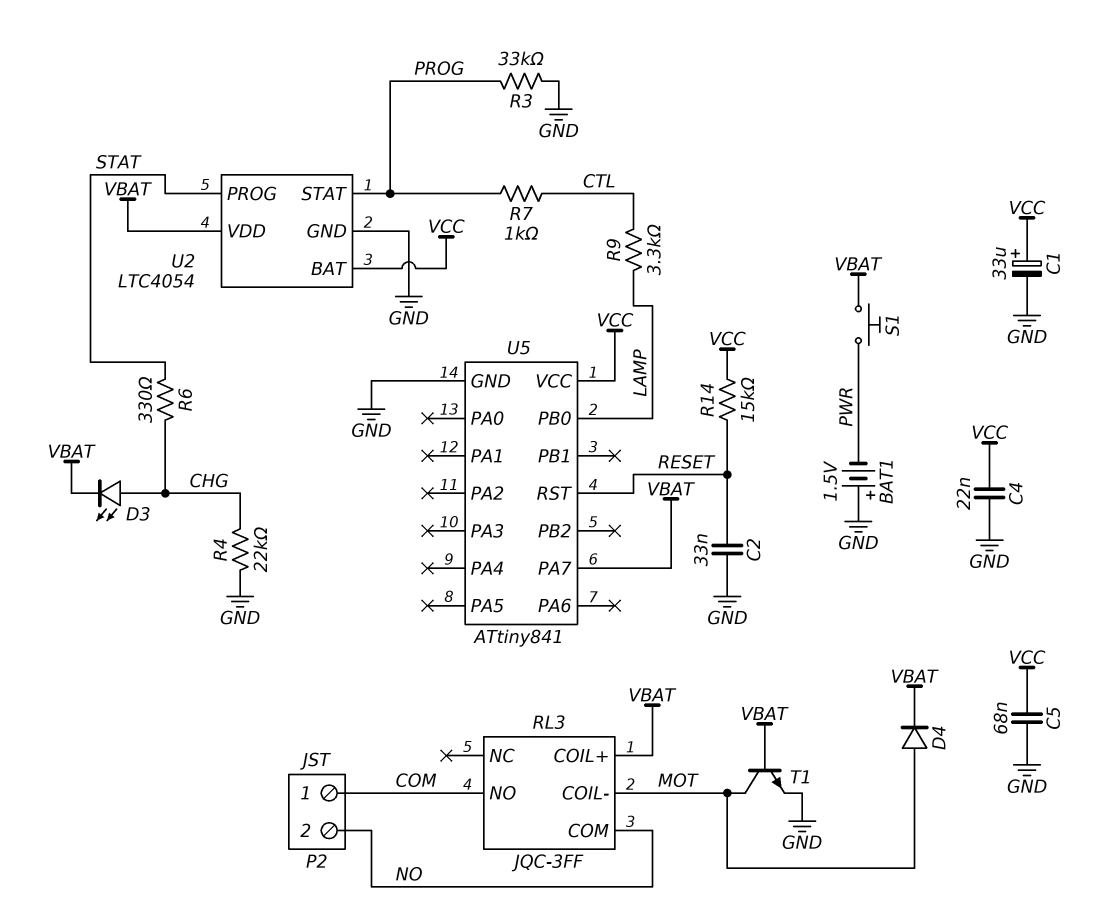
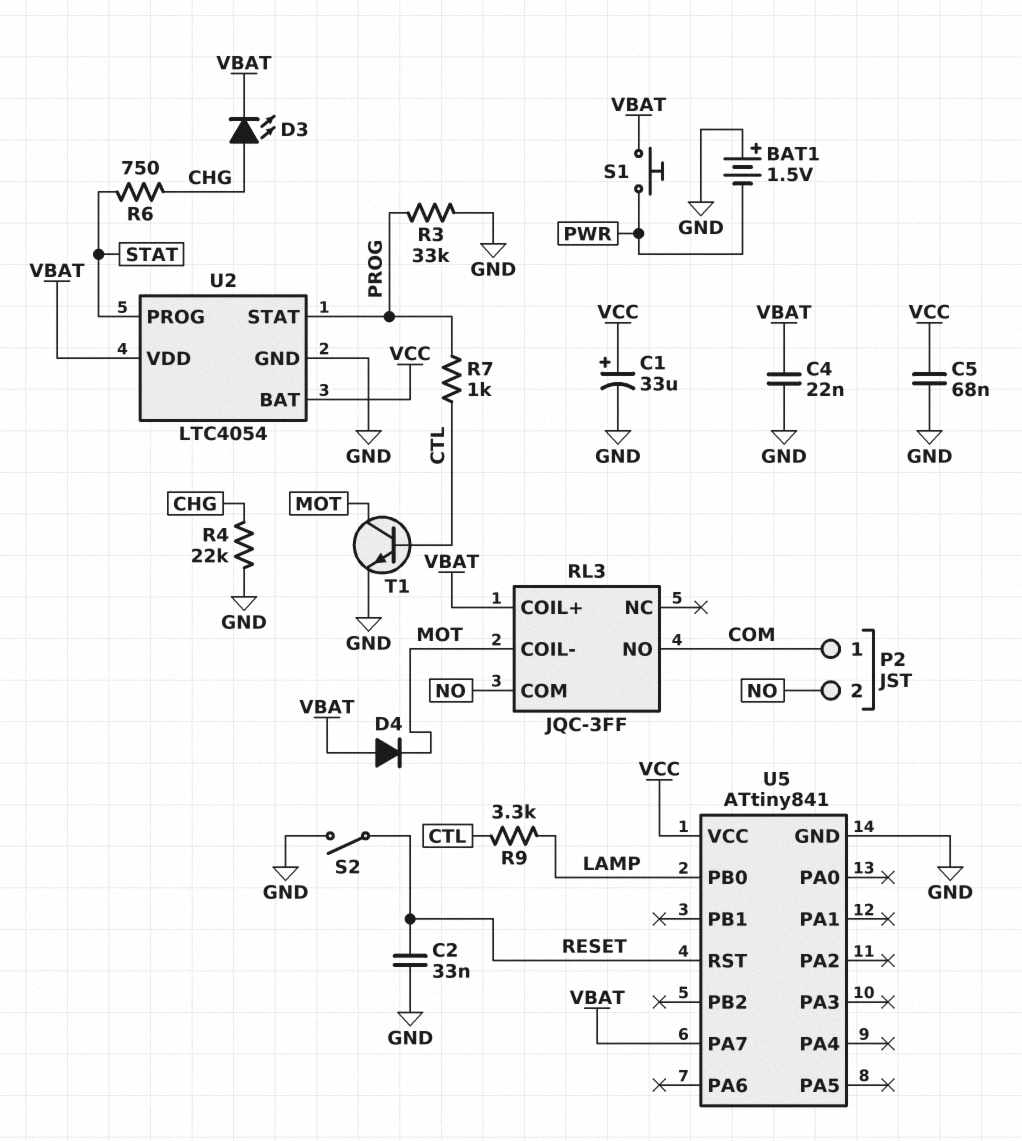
C4: 22nF (GND, VCC) -> 22nF (GND, VBAT)
D4: diode (A MOT, K VBAT) -> diode (A VBAT, K MOT)
R6: 330 (CHG, STAT) -> 750 (CHG, STAT)
R14: 15k (RESET, VCC) -> none
S2: none -> switch (GND, RESET)
T1: NPN (B VBAT, C MOT, E GND) -> NPN (B CTL, C MOT, E GND)

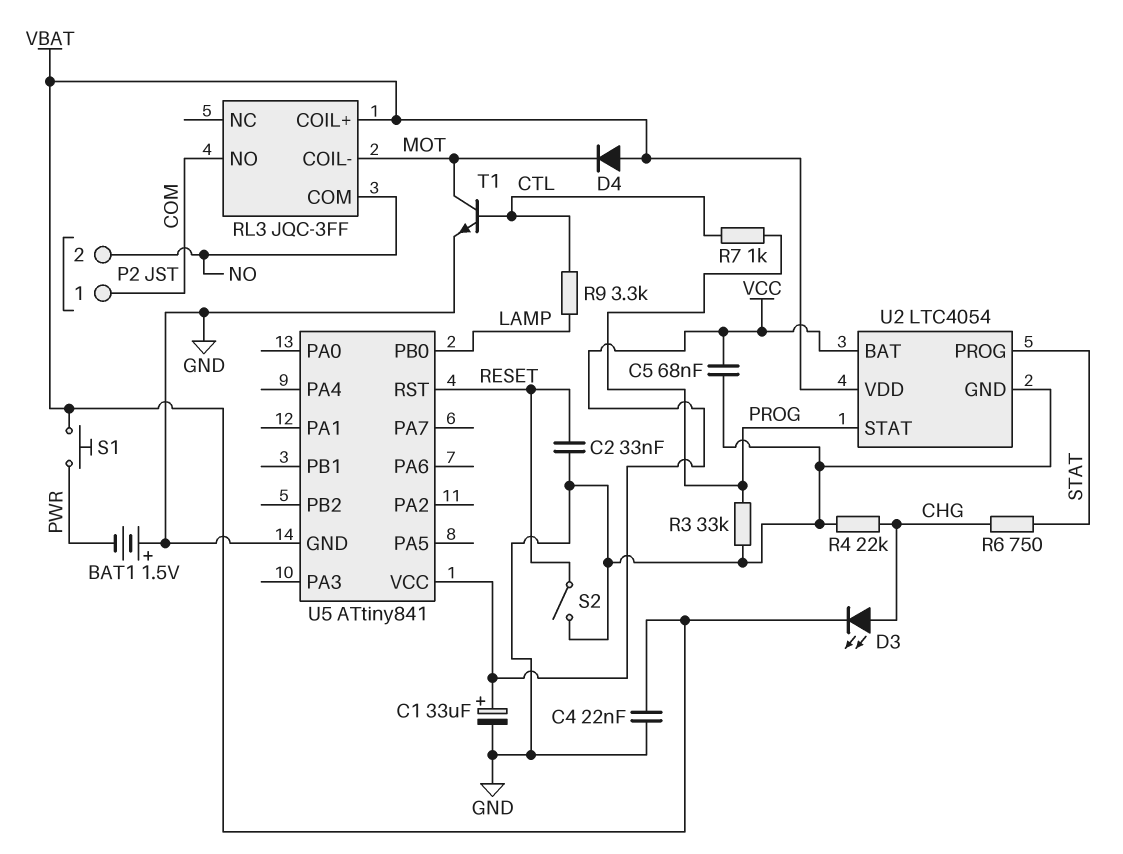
U5 pin PA7: VBAT -> none

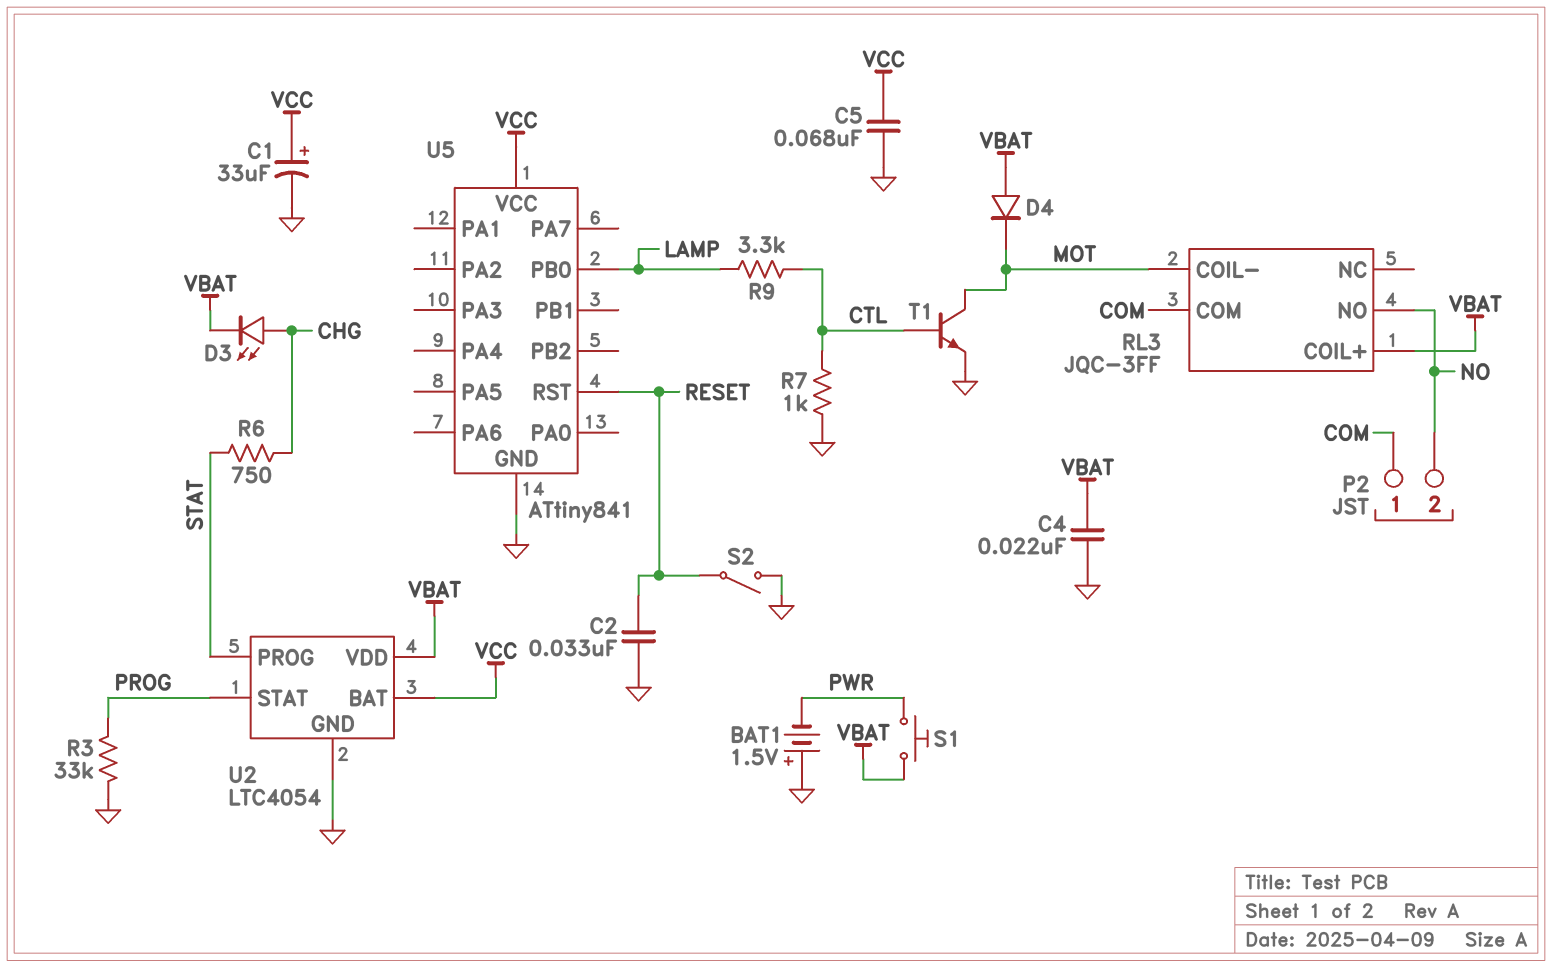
R4: 22k (CHG, GND) -> none
R7: 1k (CTL, PROG) -> 1k (CTL, GND)
RL3 pin COM: NO -> COM
RL3 pin NO: COM -> NO

